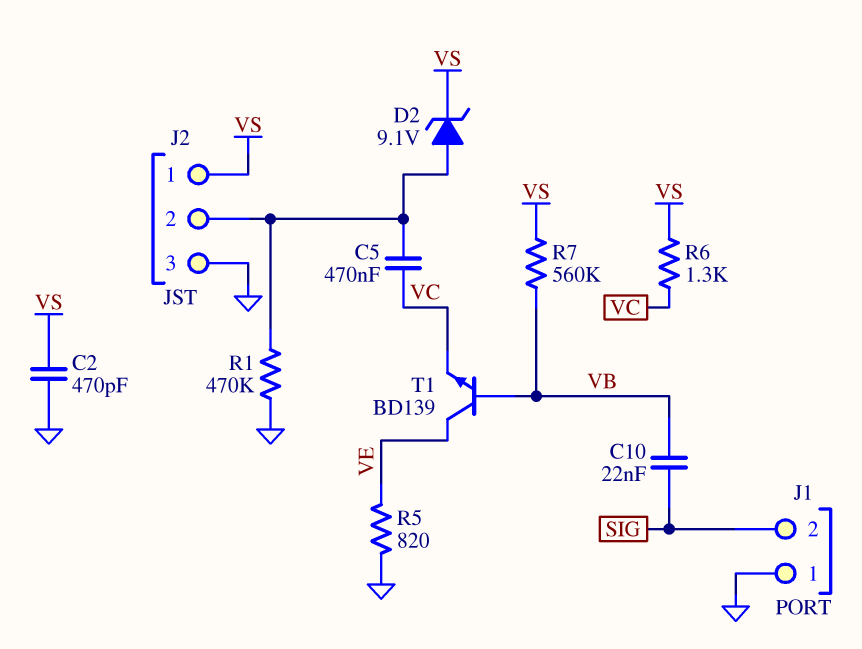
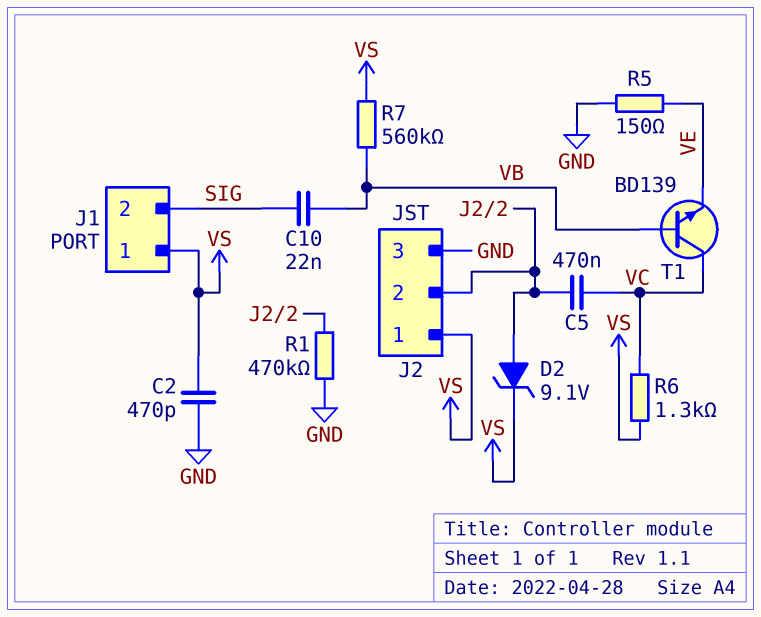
J1 pin 1: GND -> VS
R5: 820 (GND, VE) -> 150 (GND, VE)
T1: NPN BD139 (B VB, C VE, E VC) -> NPN BD139 (B VB, C VC, E VE)

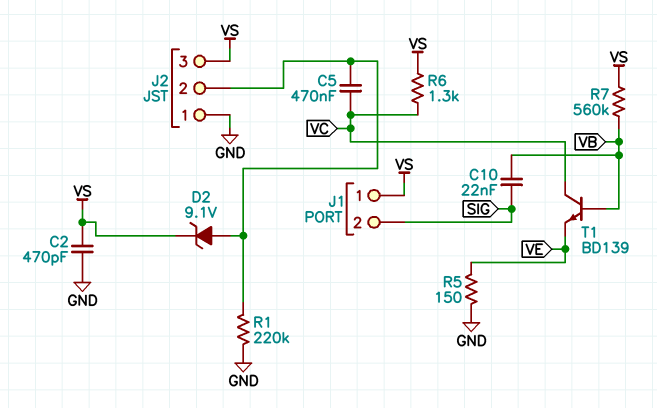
J2 pin 1: VS -> GND
J2 pin 3: GND -> VS
R1: 470k (GND, J2/2) -> 220k (GND, J2/2)

